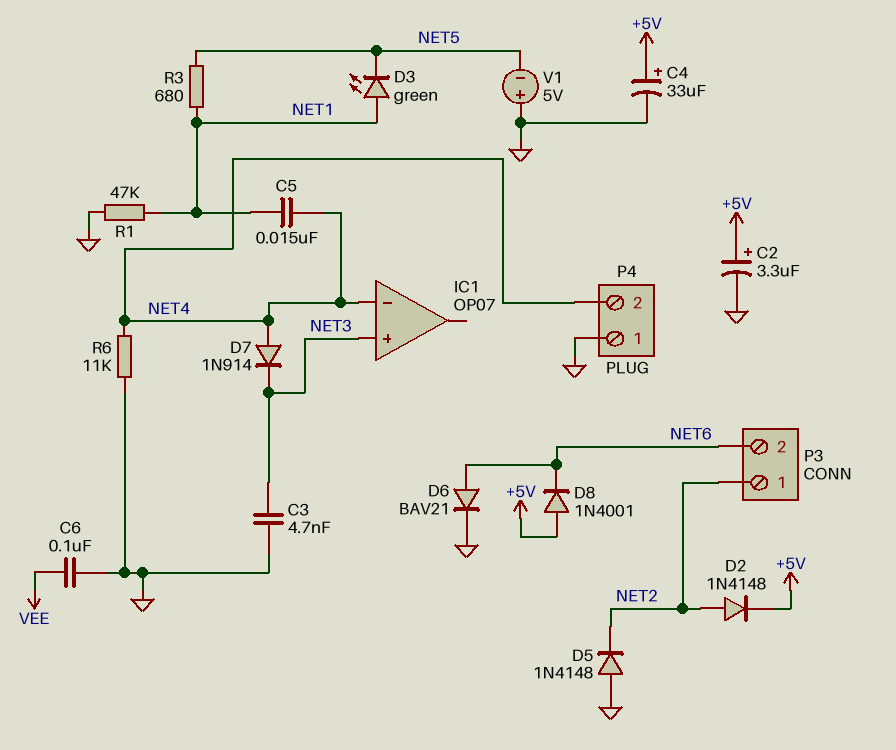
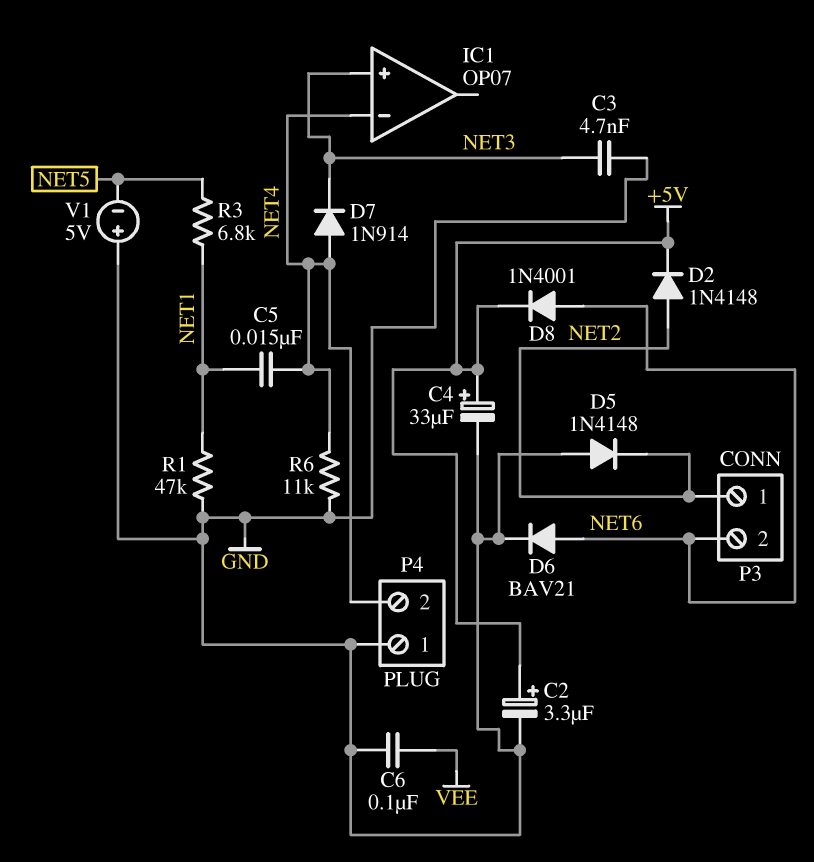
D3: LED green (A NET1, K NET5) -> none
D8: diode 1N4001 (A +5V, K NET6) -> diode 1N4001 (A NET6, K +5V)
R3: 680 (NET1, NET5) -> 6.8k (NET1, NET5)

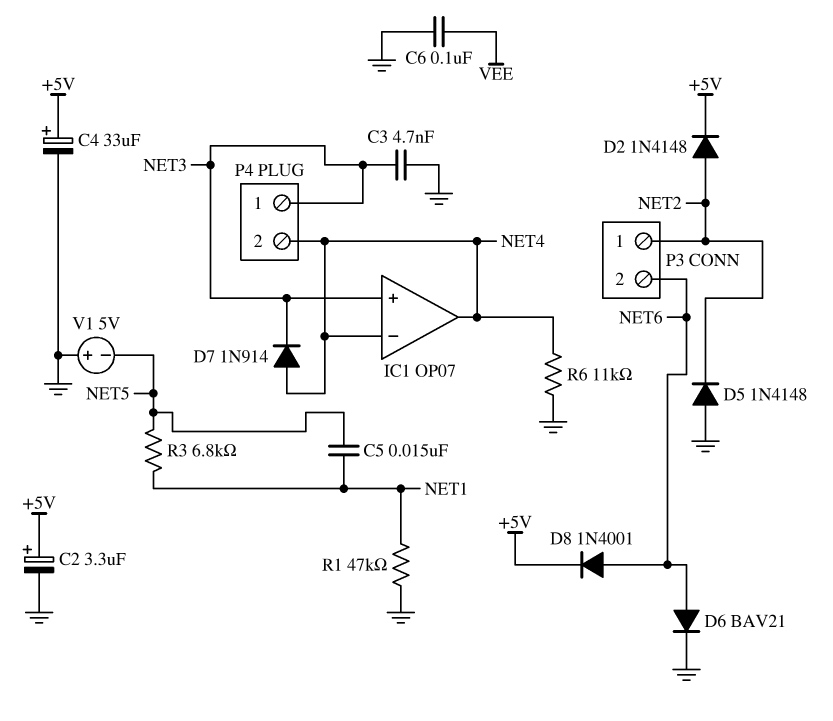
C5: 15nF (NET1, NET4) -> 15nF (NET1, NET5)
IC1 pin out: none -> NET4
P4 pin 1: GND -> NET3

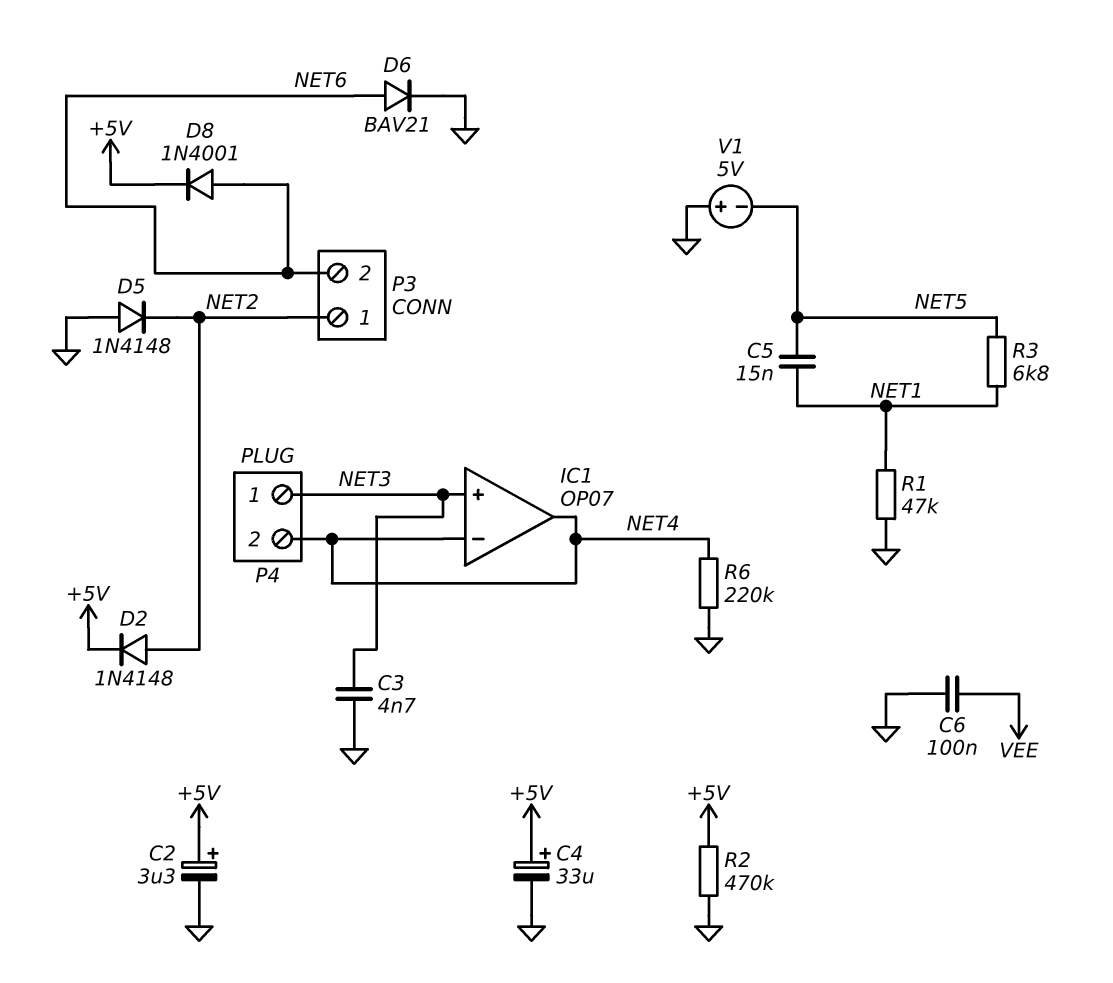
D7: diode 1N914 (A NET4, K NET3) -> none
R2: none -> 470k (+5V, GND)
R6: 11k (GND, NET4) -> 220k (GND, NET4)

